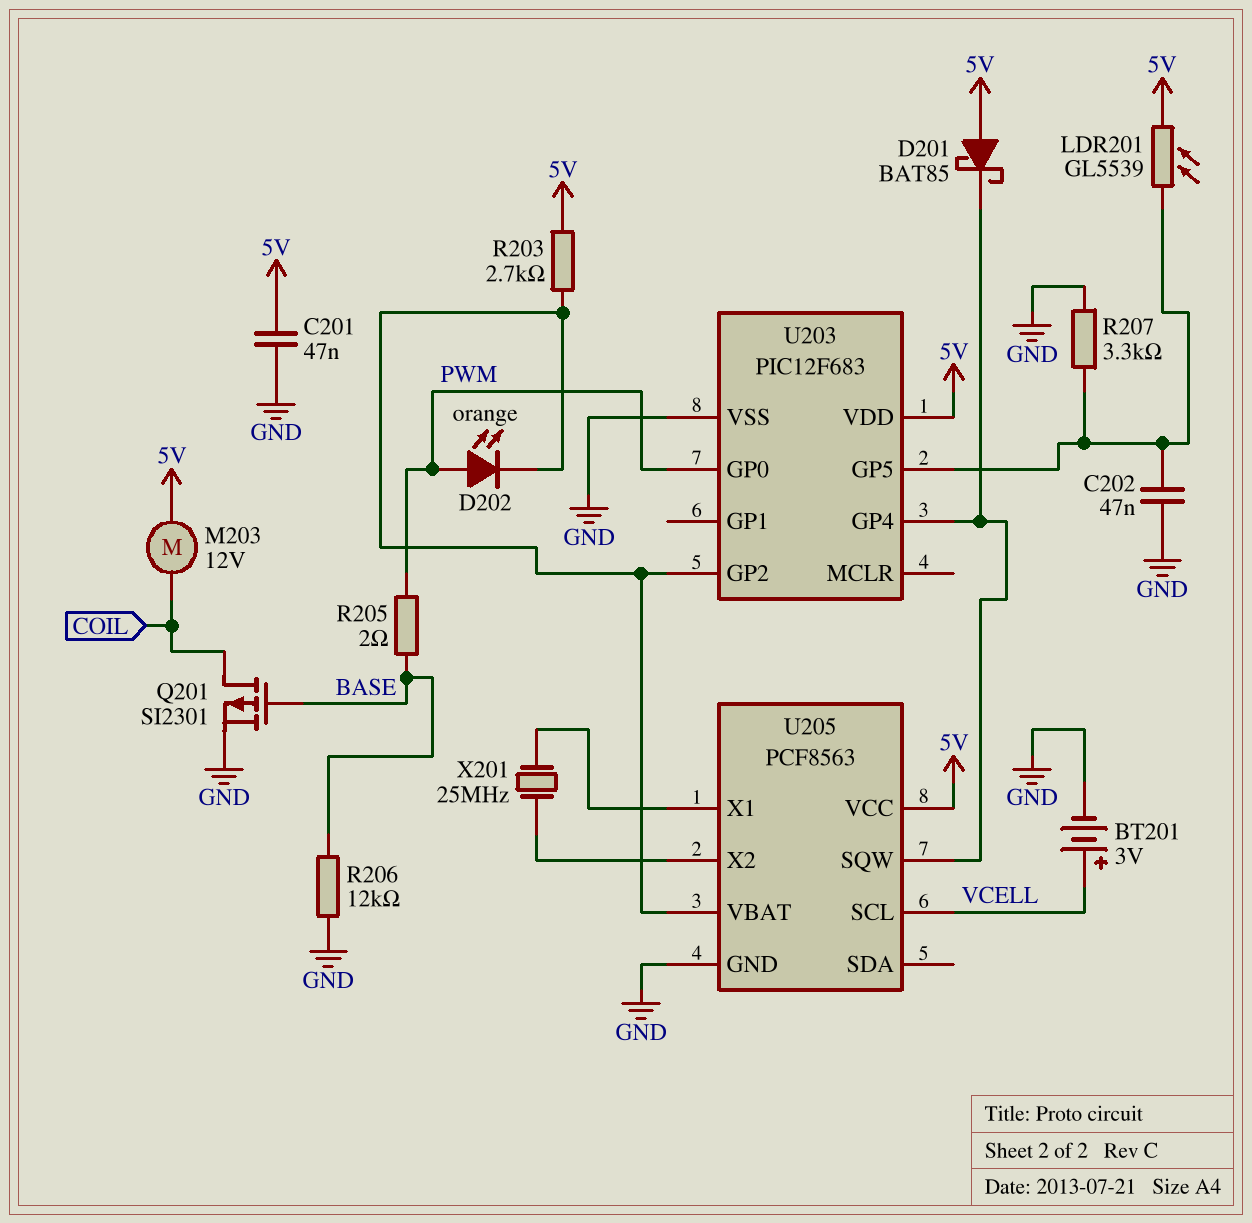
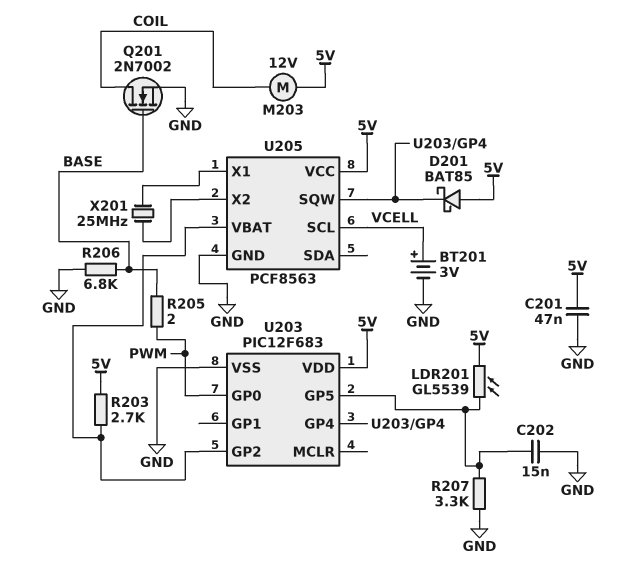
C202: 47nF (GND, U203/GP5) -> 15nF (GND, U203/GP5)
D202: LED orange (A PWM, K U203/GP2) -> none
Q201: PMOS SI2301 (G BASE, D COIL, S GND) -> NMOS 2N7002 (G BASE, D COIL, S GND)
R206: 12k (BASE, GND) -> 6.8k (BASE, GND)

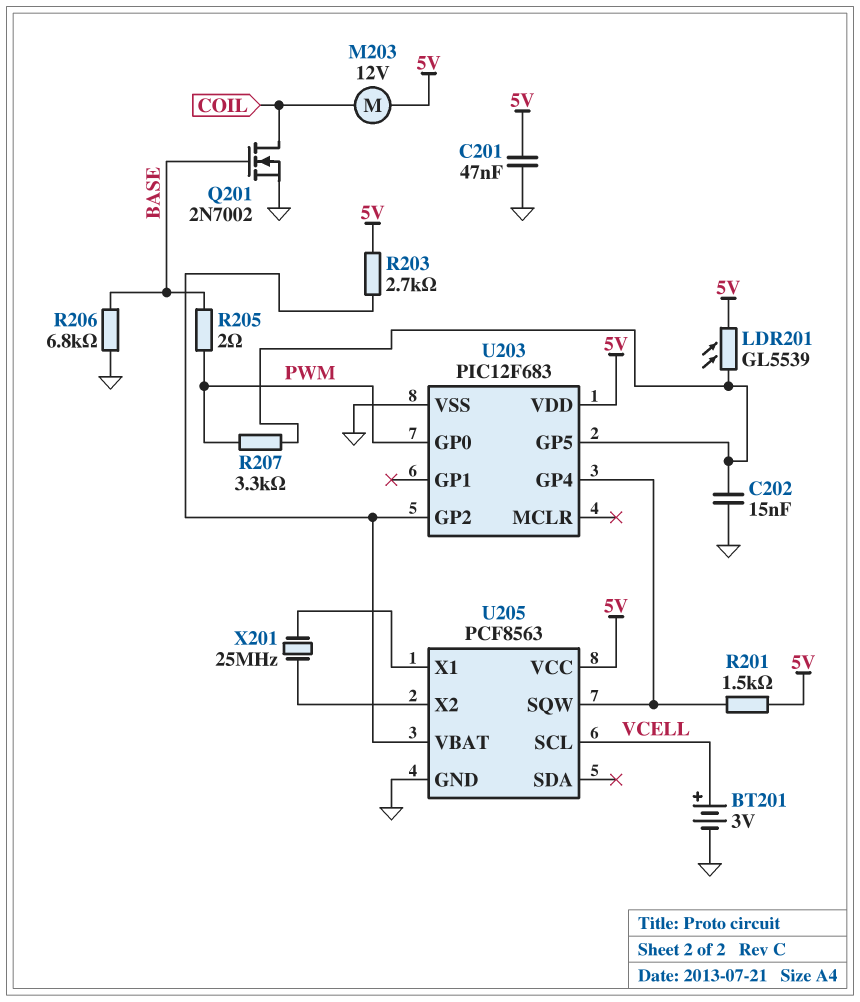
D201: schottky BAT85 (A 5V, K U203/GP4) -> none
R201: none -> 1.5k (5V, U203/GP4)
R207: 3.3k (GND, U203/GP5) -> 3.3k (PWM, U203/GP5)

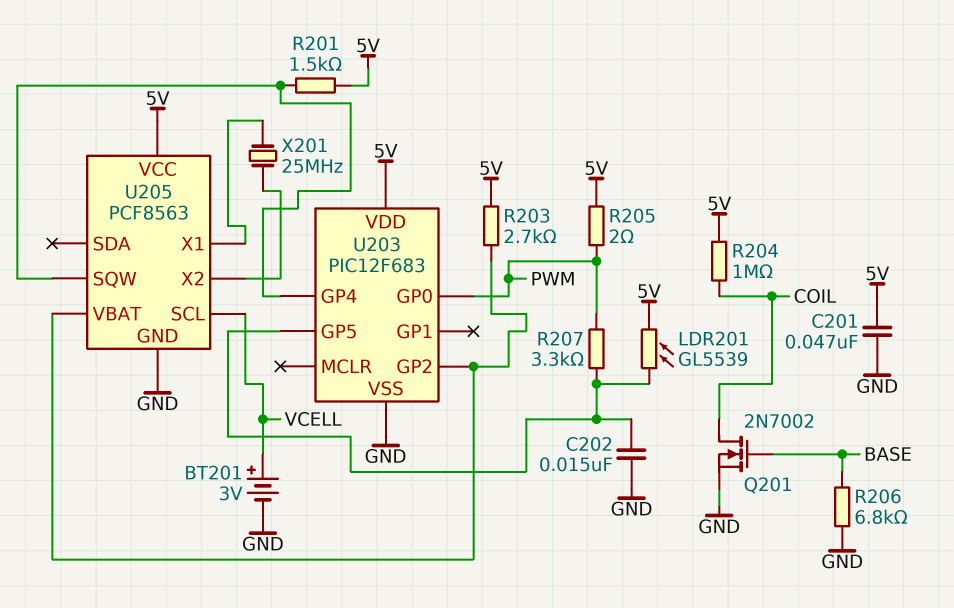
M203: motor 12V (5V, COIL) -> none
R204: none -> 1M (5V, COIL)
R205: 2 (BASE, PWM) -> 2 (5V, PWM)

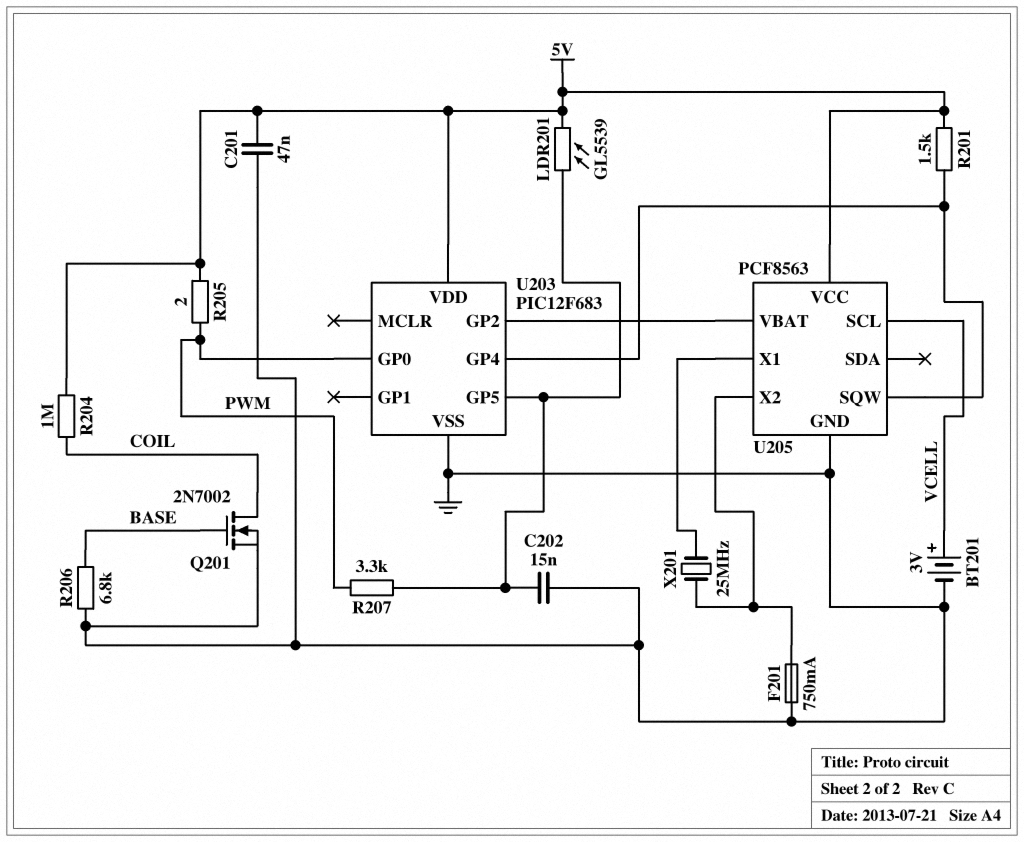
F201: none -> 750mA (GND, U205/X2)
R203: 2.7k (5V, U203/GP2) -> none

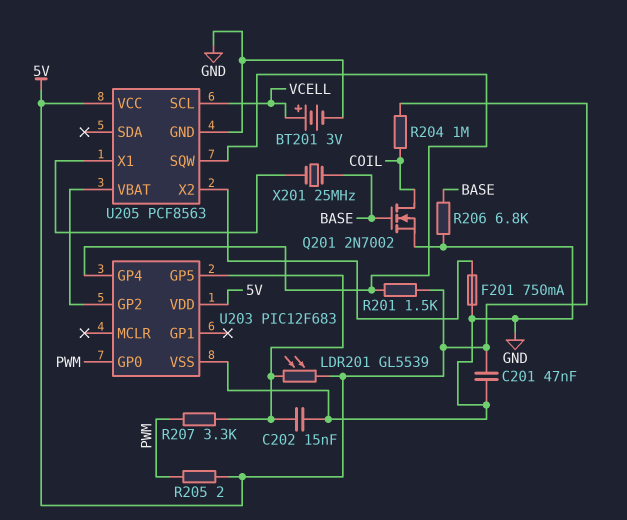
X201: 25MHz (U205/X1, U205/X2) -> 25MHz (BASE, U205/X1)

